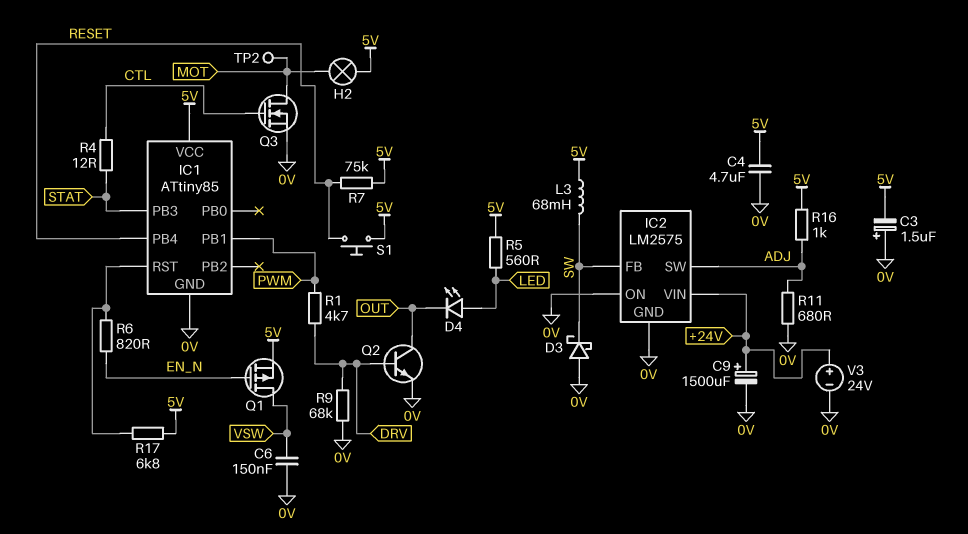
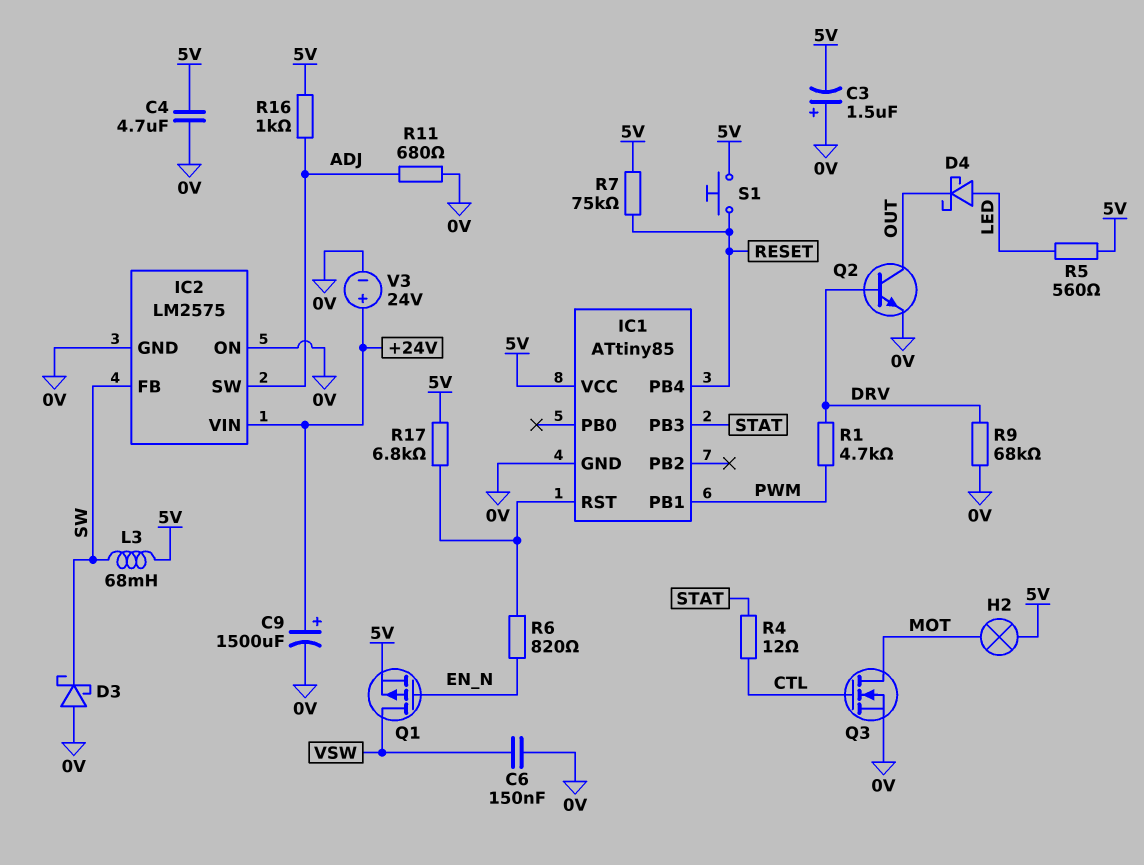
D4: LED (A LED, K OUT) -> schottky (A LED, K OUT)
TP2: test point (MOT) -> none

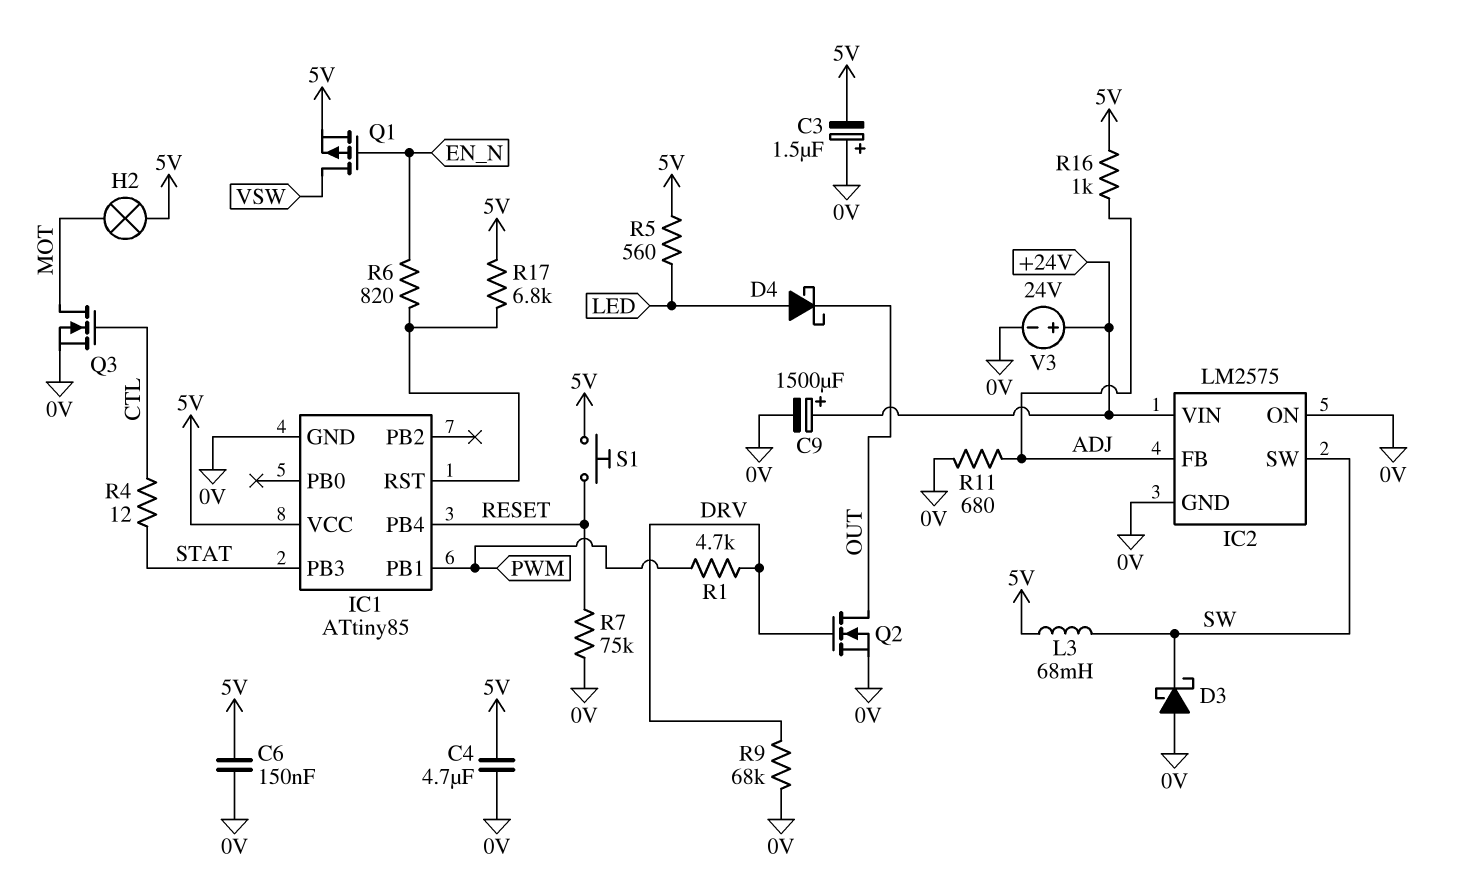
C6: 150nF (0V, VSW) -> 150nF (0V, 5V)
IC2 pin FB: SW -> ADJ
IC2 pin SW: ADJ -> SW
Q2: NPN (B DRV, C OUT, E 0V) -> NMOS (G DRV, D OUT, S 0V)
R7: 75k (5V, RESET) -> 75k (0V, RESET)

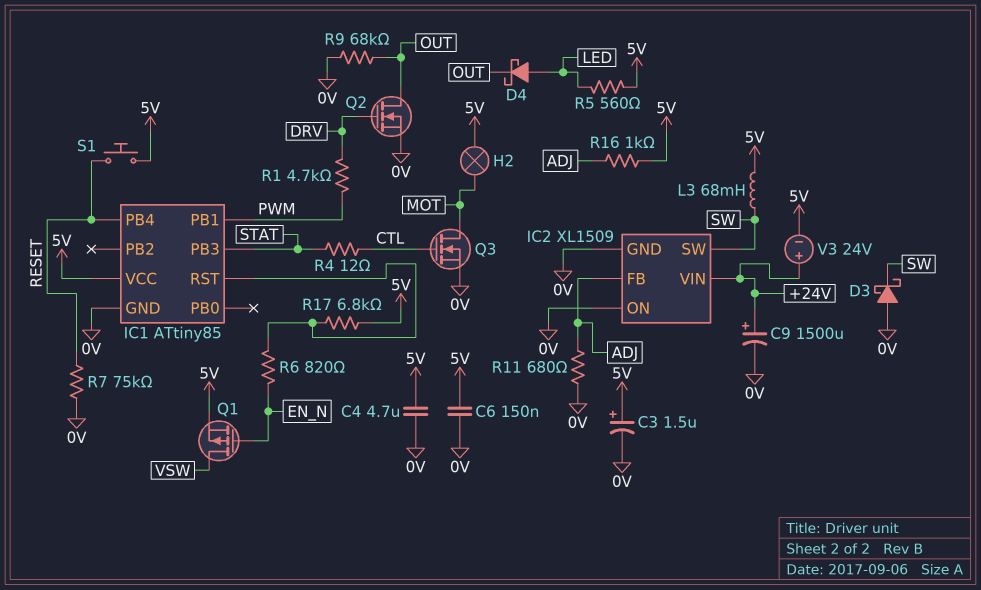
C3: 1.5uF (plus 0V, minus 5V) -> 1.5uF (plus 5V, minus 0V)
IC2: LM2575 -> XL1509
R9: 68k (0V, DRV) -> 68k (0V, OUT)
V3: 24V (plus +24V, minus 0V) -> 24V (plus +24V, minus 5V)

